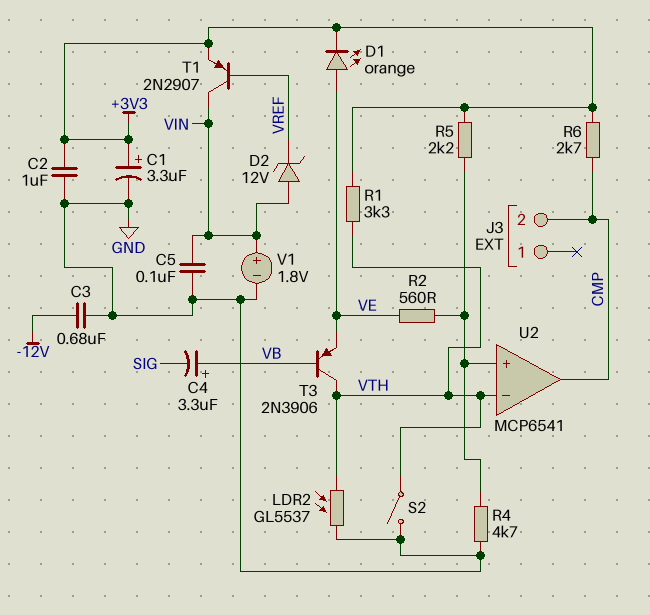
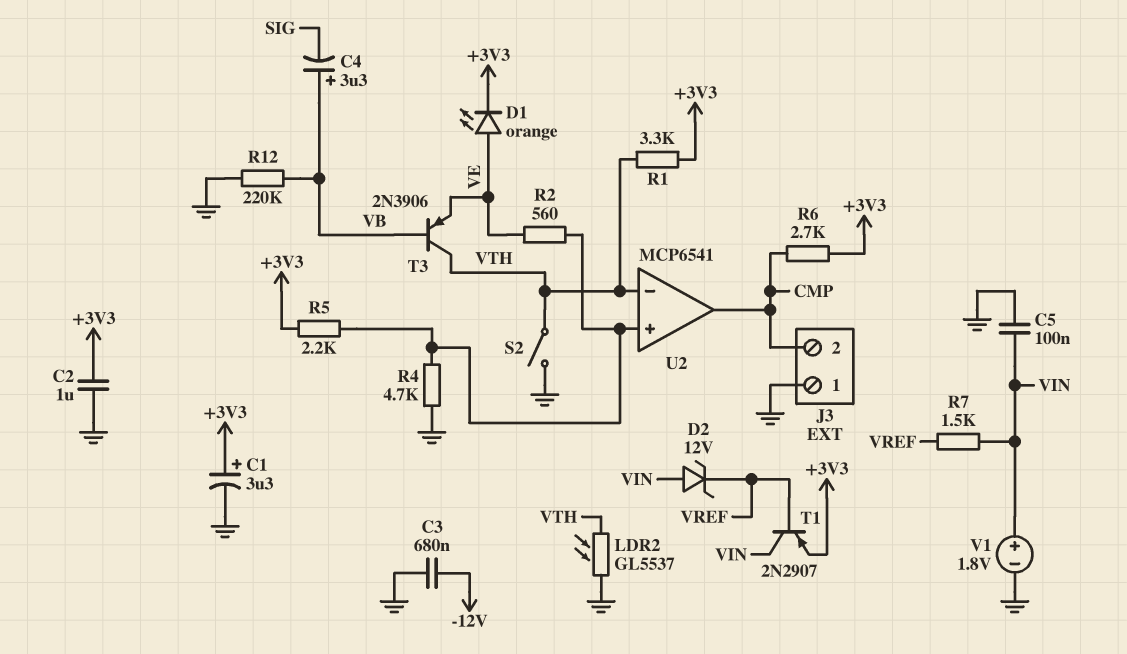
J3 pin 1: none -> GND
R7: none -> 1.5k (VIN, VREF)
R12: none -> 220k (GND, VB)

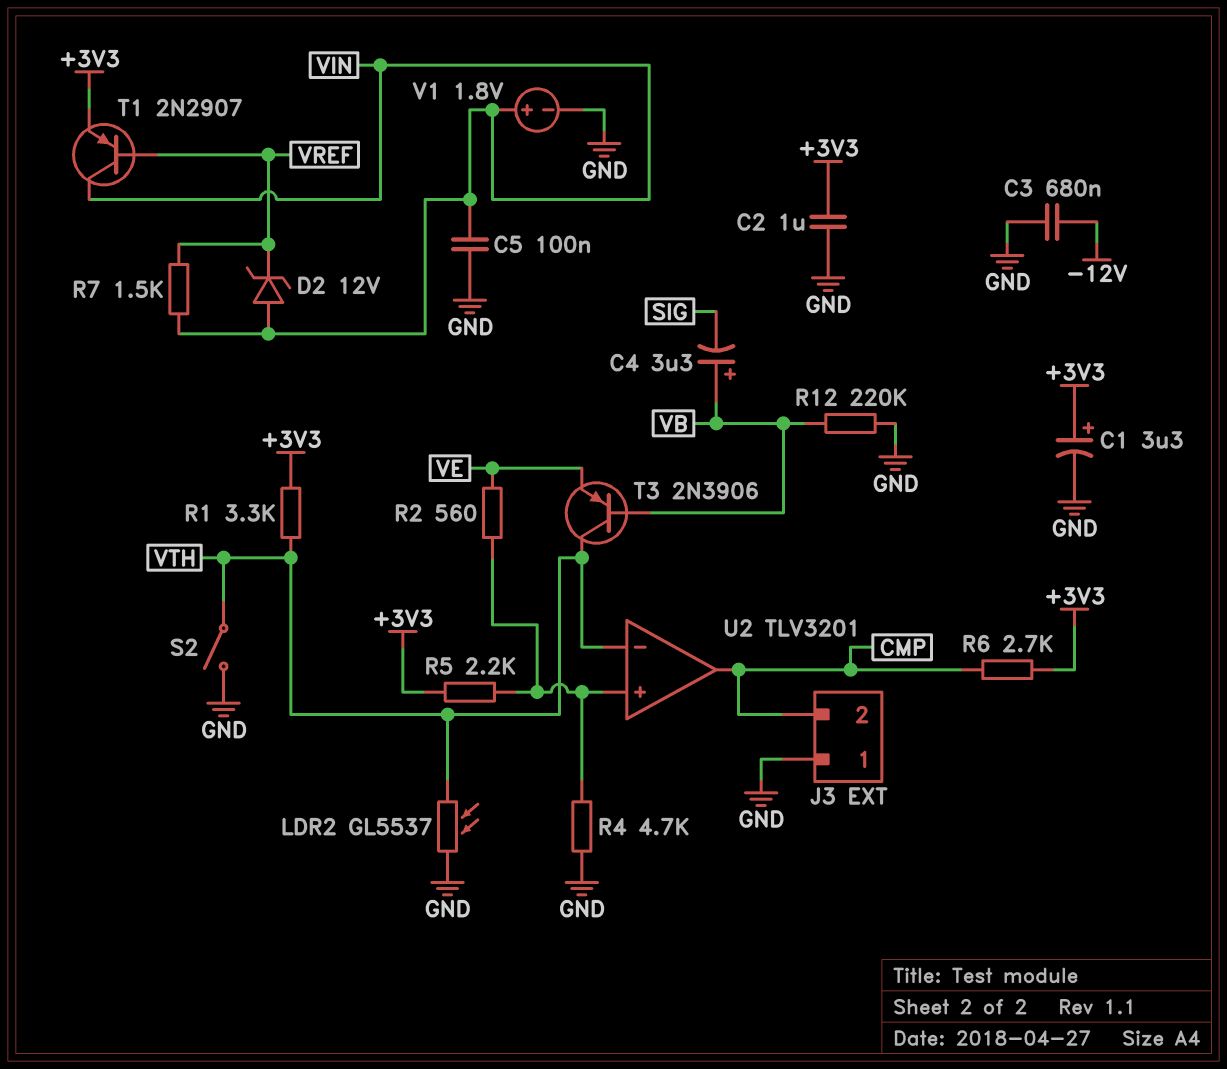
D1: LED orange (A VE, K +3V3) -> none
U2: MCP6541 -> TLV3201

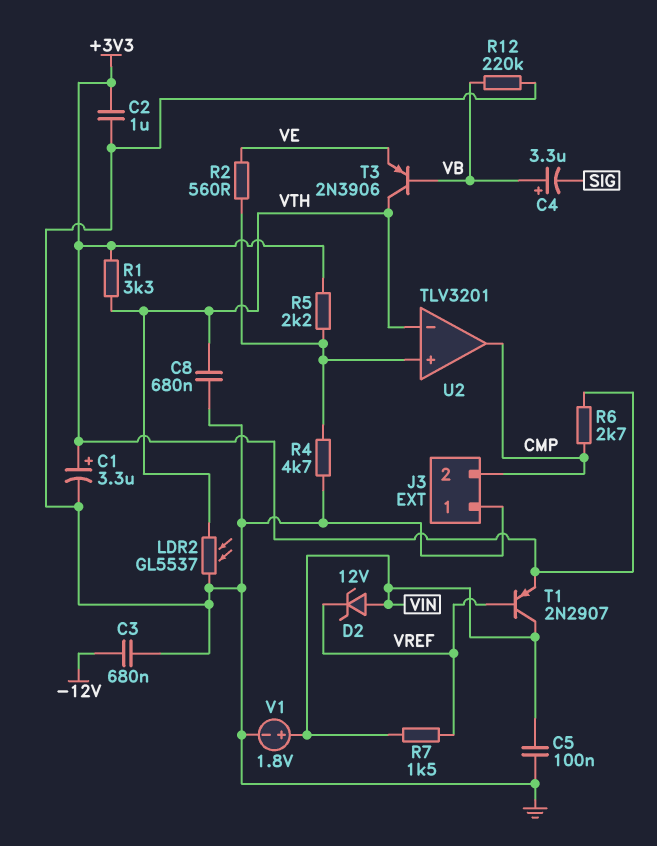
C8: none -> 680nF (GND, VTH)
S2: switch (GND, VTH) -> none

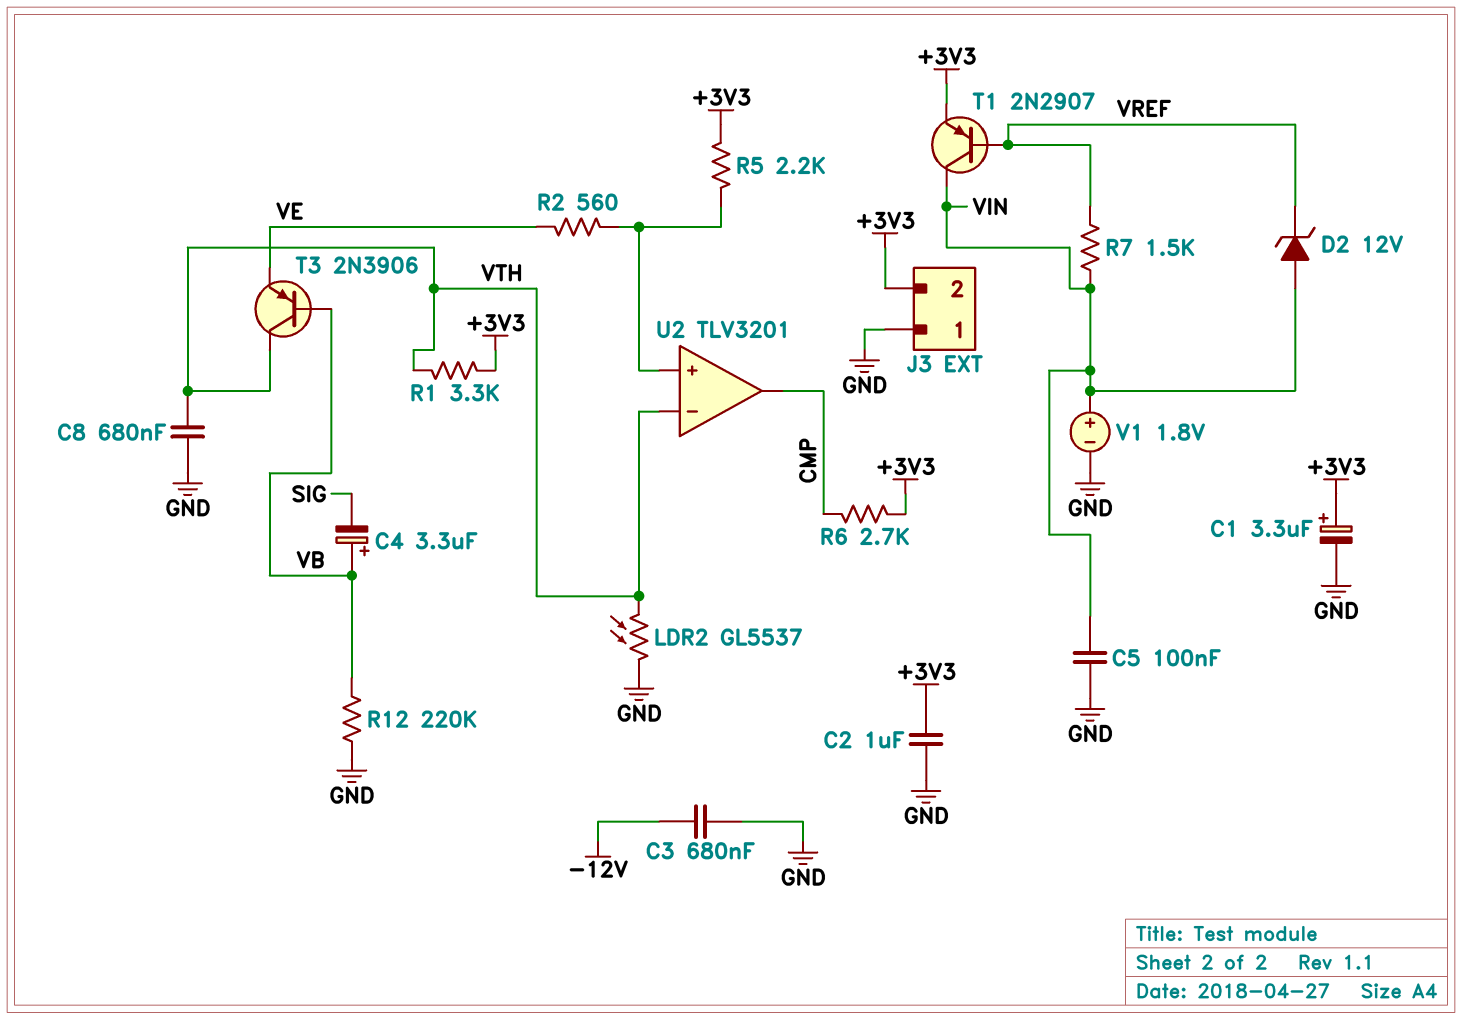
J3 pin 2: CMP -> +3V3
R4: 4.7k (GND, U2/in+) -> none

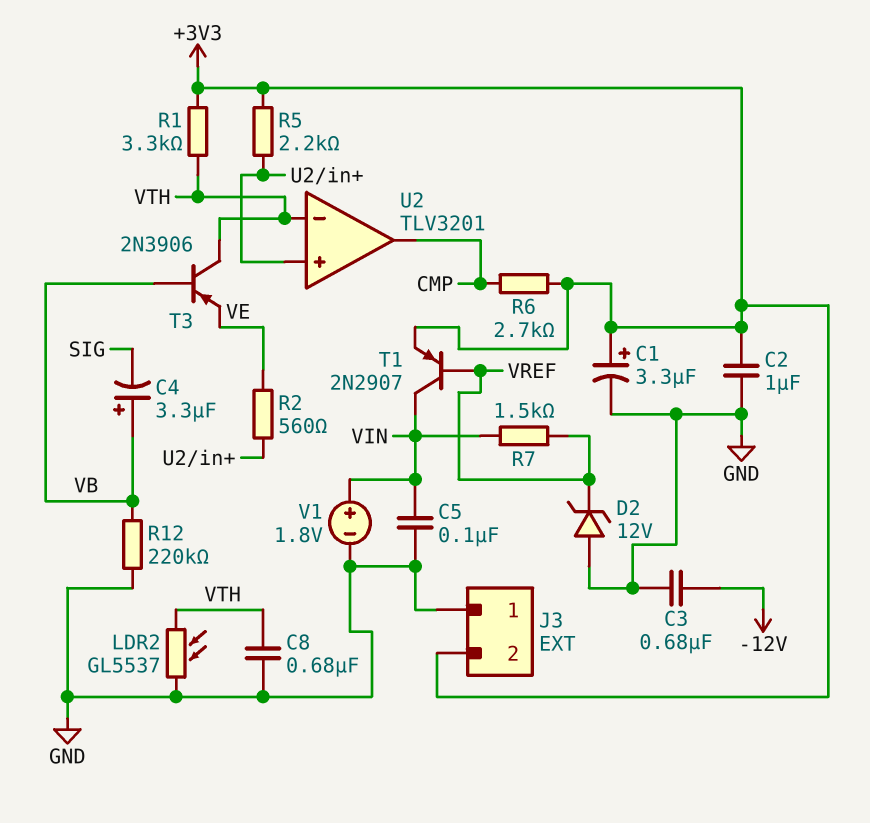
D2: zener 12V (A VIN, K VREF) -> zener 12V (A GND, K VREF)

